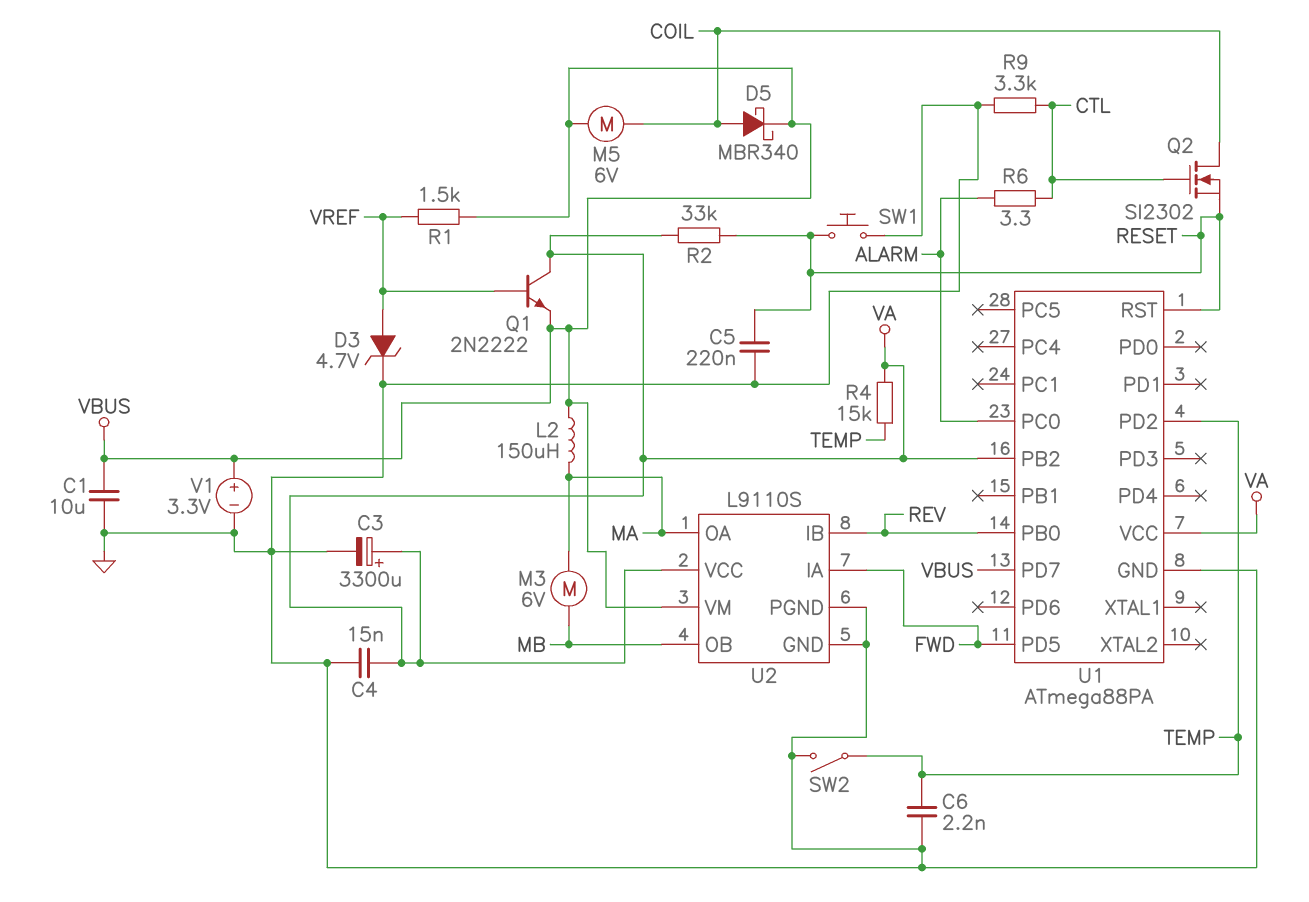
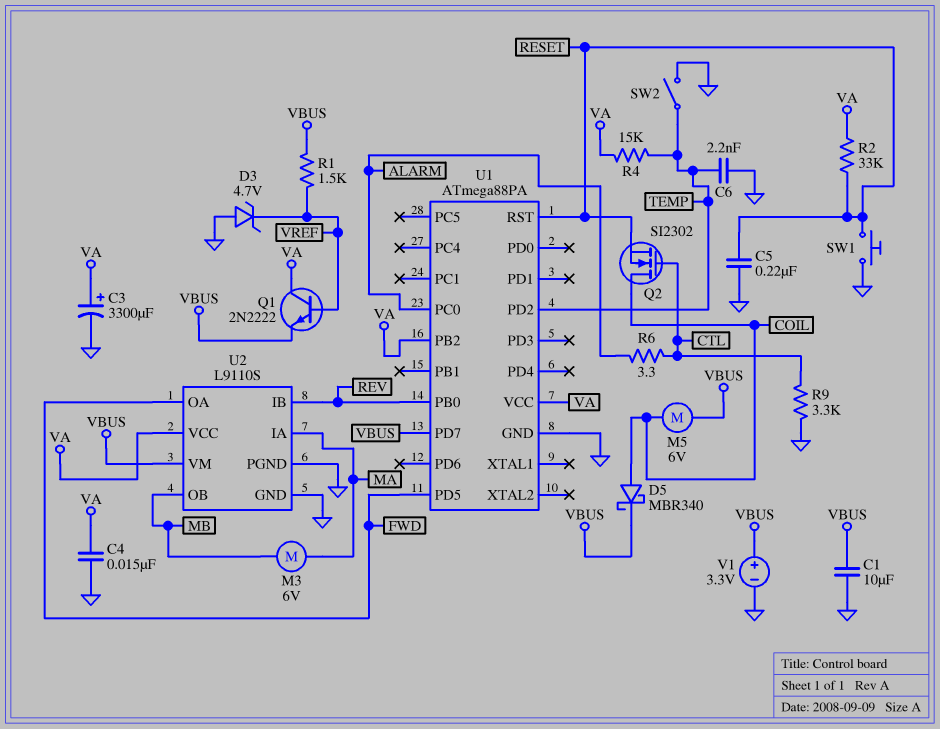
D3: zener 4.7V (A VREF, K GND) -> zener 4.7V (A GND, K VREF)
L2: 150uH (MA, VBUS) -> none
U2 pin IA: FWD -> MA
U2 pin OA: MA -> FWD

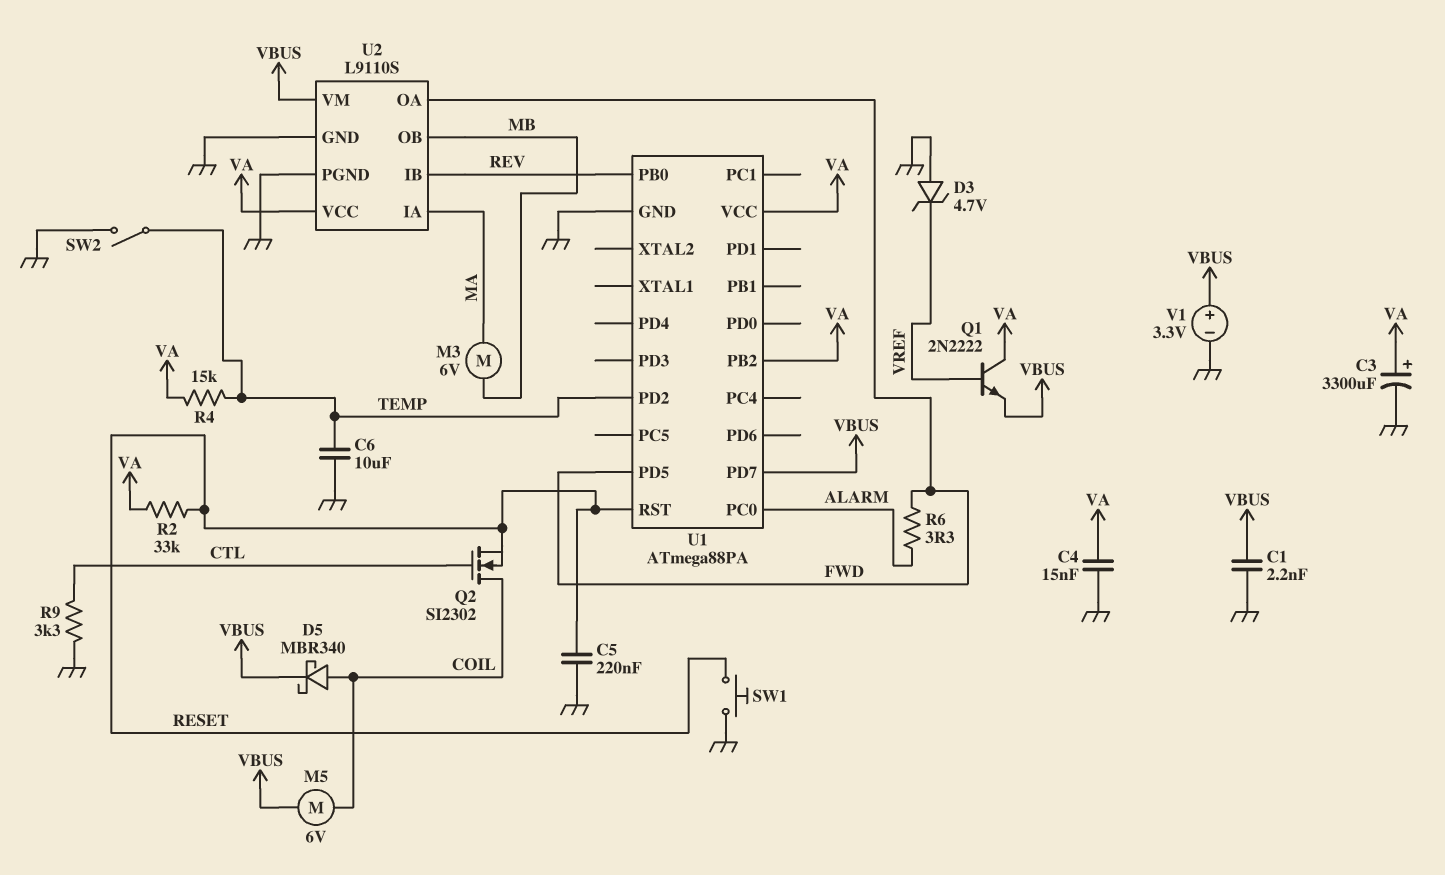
C1: 10uF (GND, VBUS) -> 2.2nF (GND, VBUS)
C6: 2.2nF (GND, TEMP) -> 10uF (GND, TEMP)
R1: 1.5k (VBUS, VREF) -> none
R6: 3.3 (ALARM, CTL) -> 3.3 (ALARM, FWD)

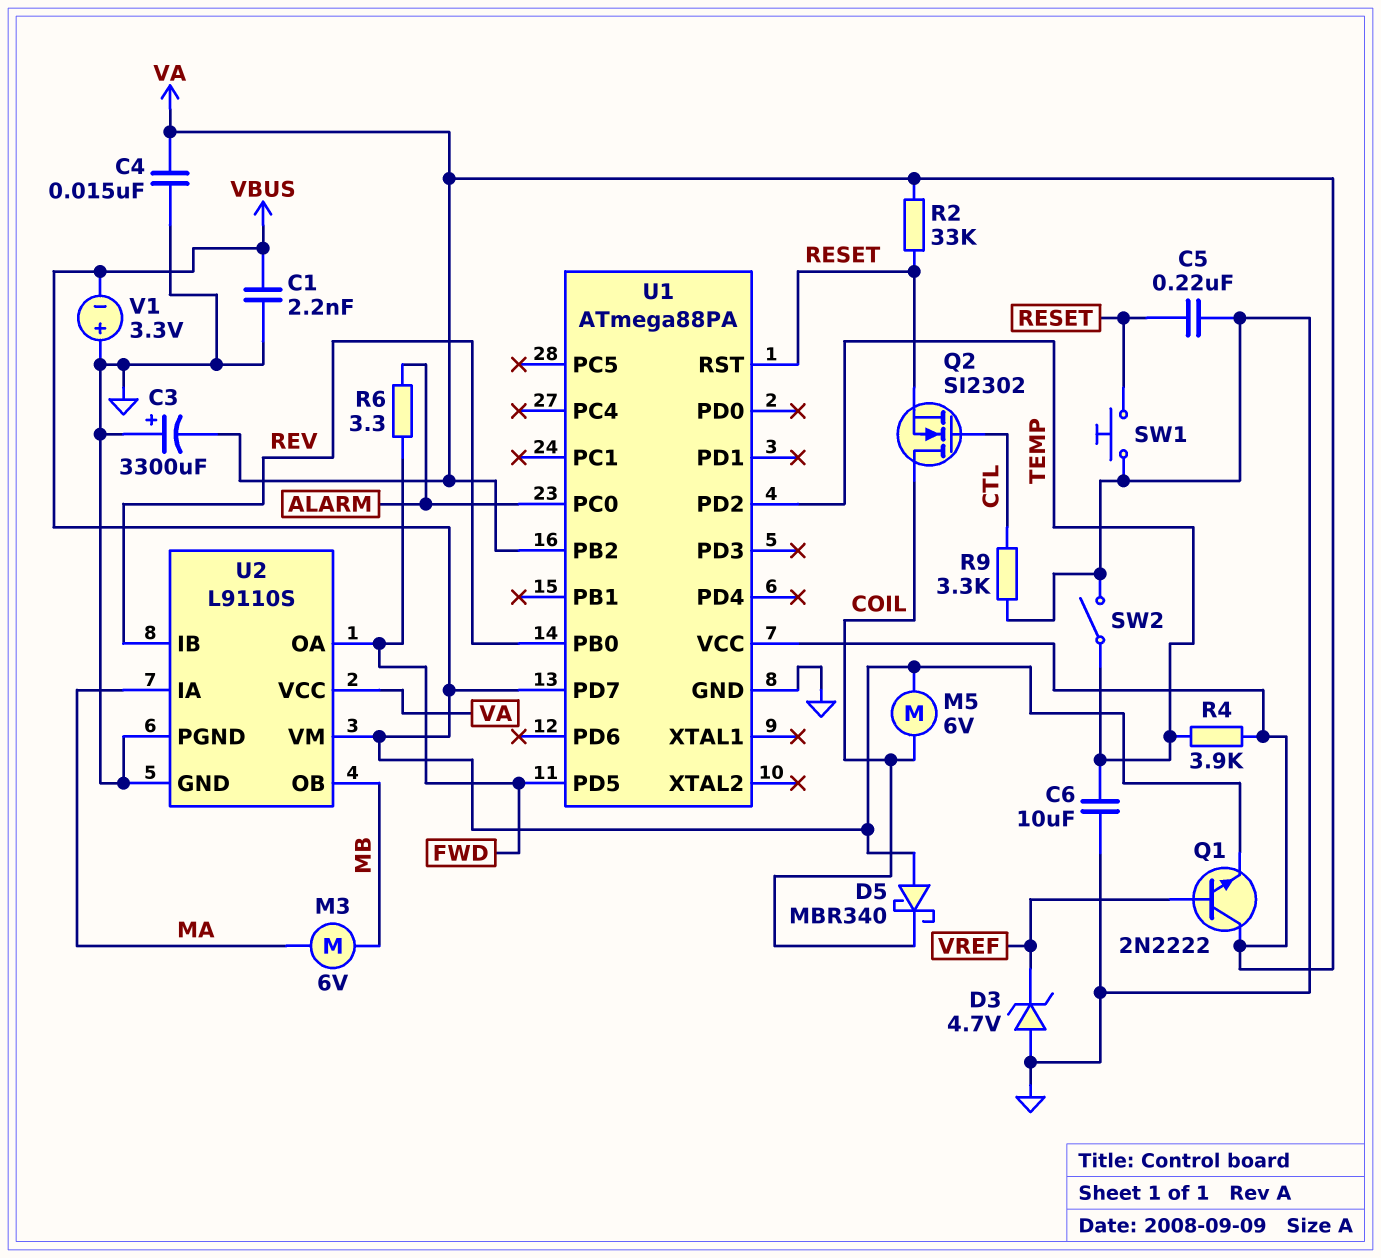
C3: 3300uF (plus VA, minus GND) -> 3300uF (plus GND, minus VA)
D5: schottky MBR340 (A COIL, K VBUS) -> schottky MBR340 (A VBUS, K COIL)
R4: 15k (TEMP, VA) -> 3.9k (TEMP, VA)
V1: 3.3V (plus VBUS, minus GND) -> 3.3V (plus GND, minus VBUS)

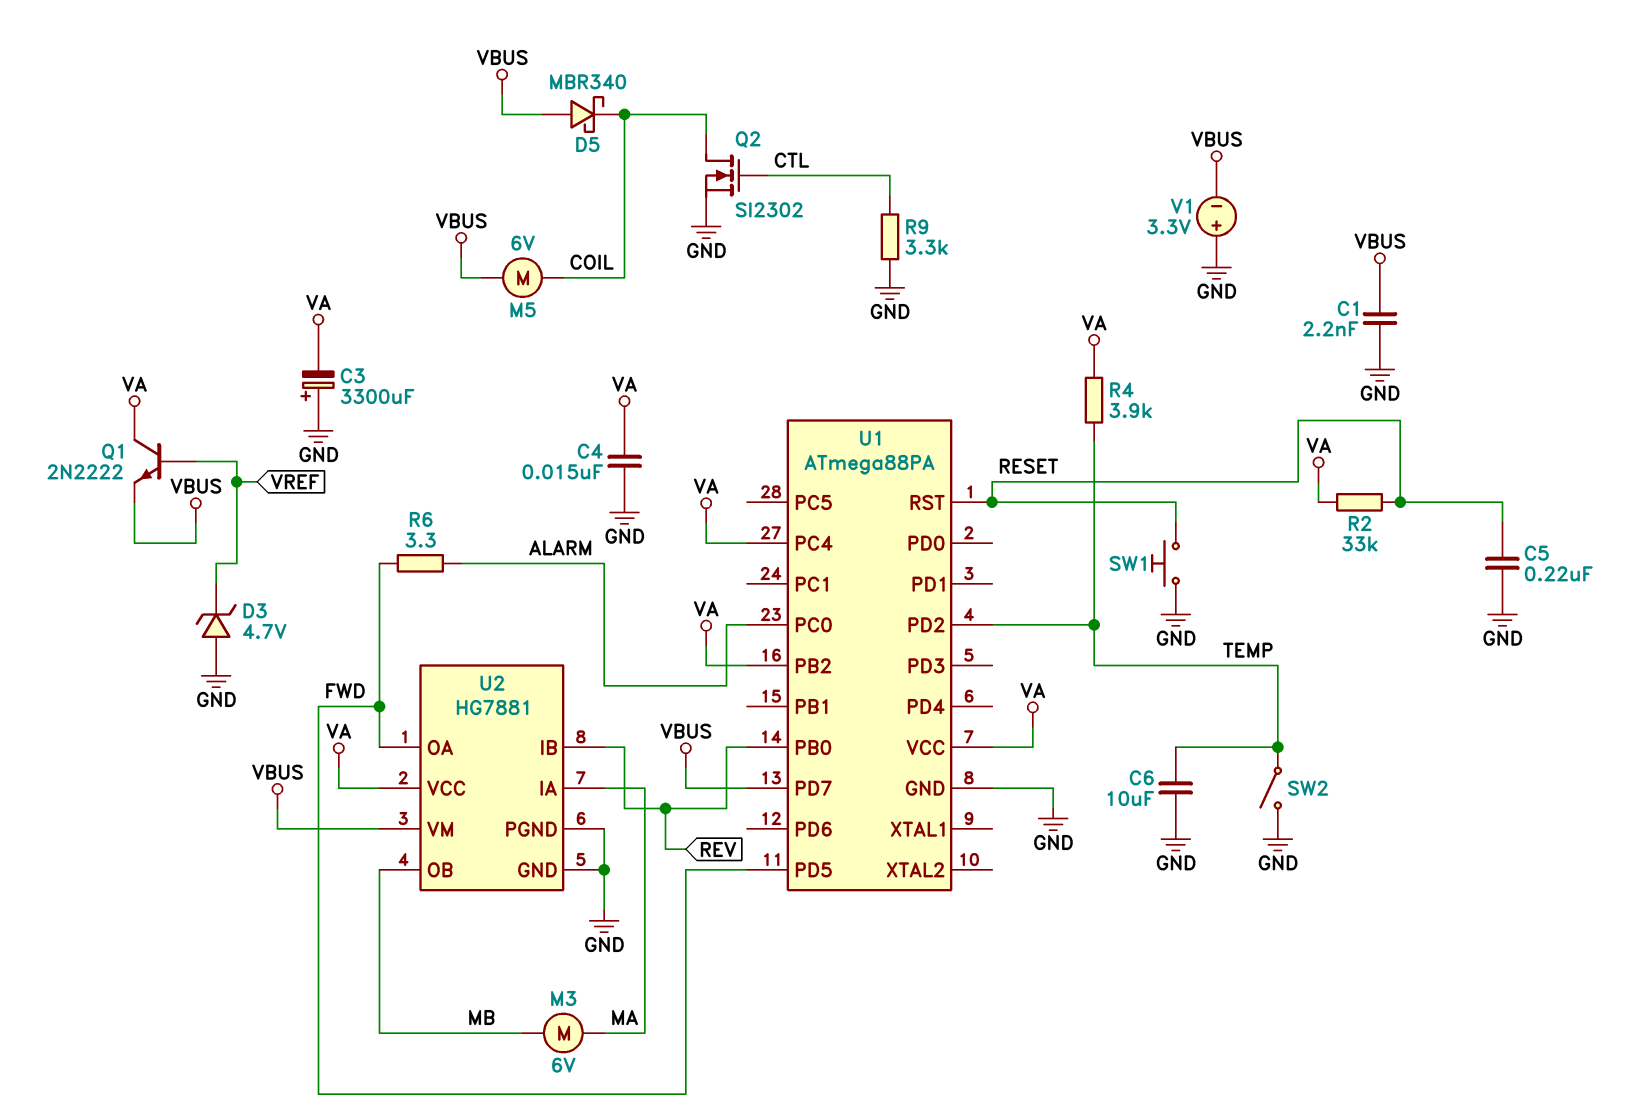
Q2: NMOS SI2302 (G CTL, D COIL, S RESET) -> NMOS SI2302 (G CTL, D COIL, S GND)
U1 pin PC4: none -> VA
U2: L9110S -> HG7881

